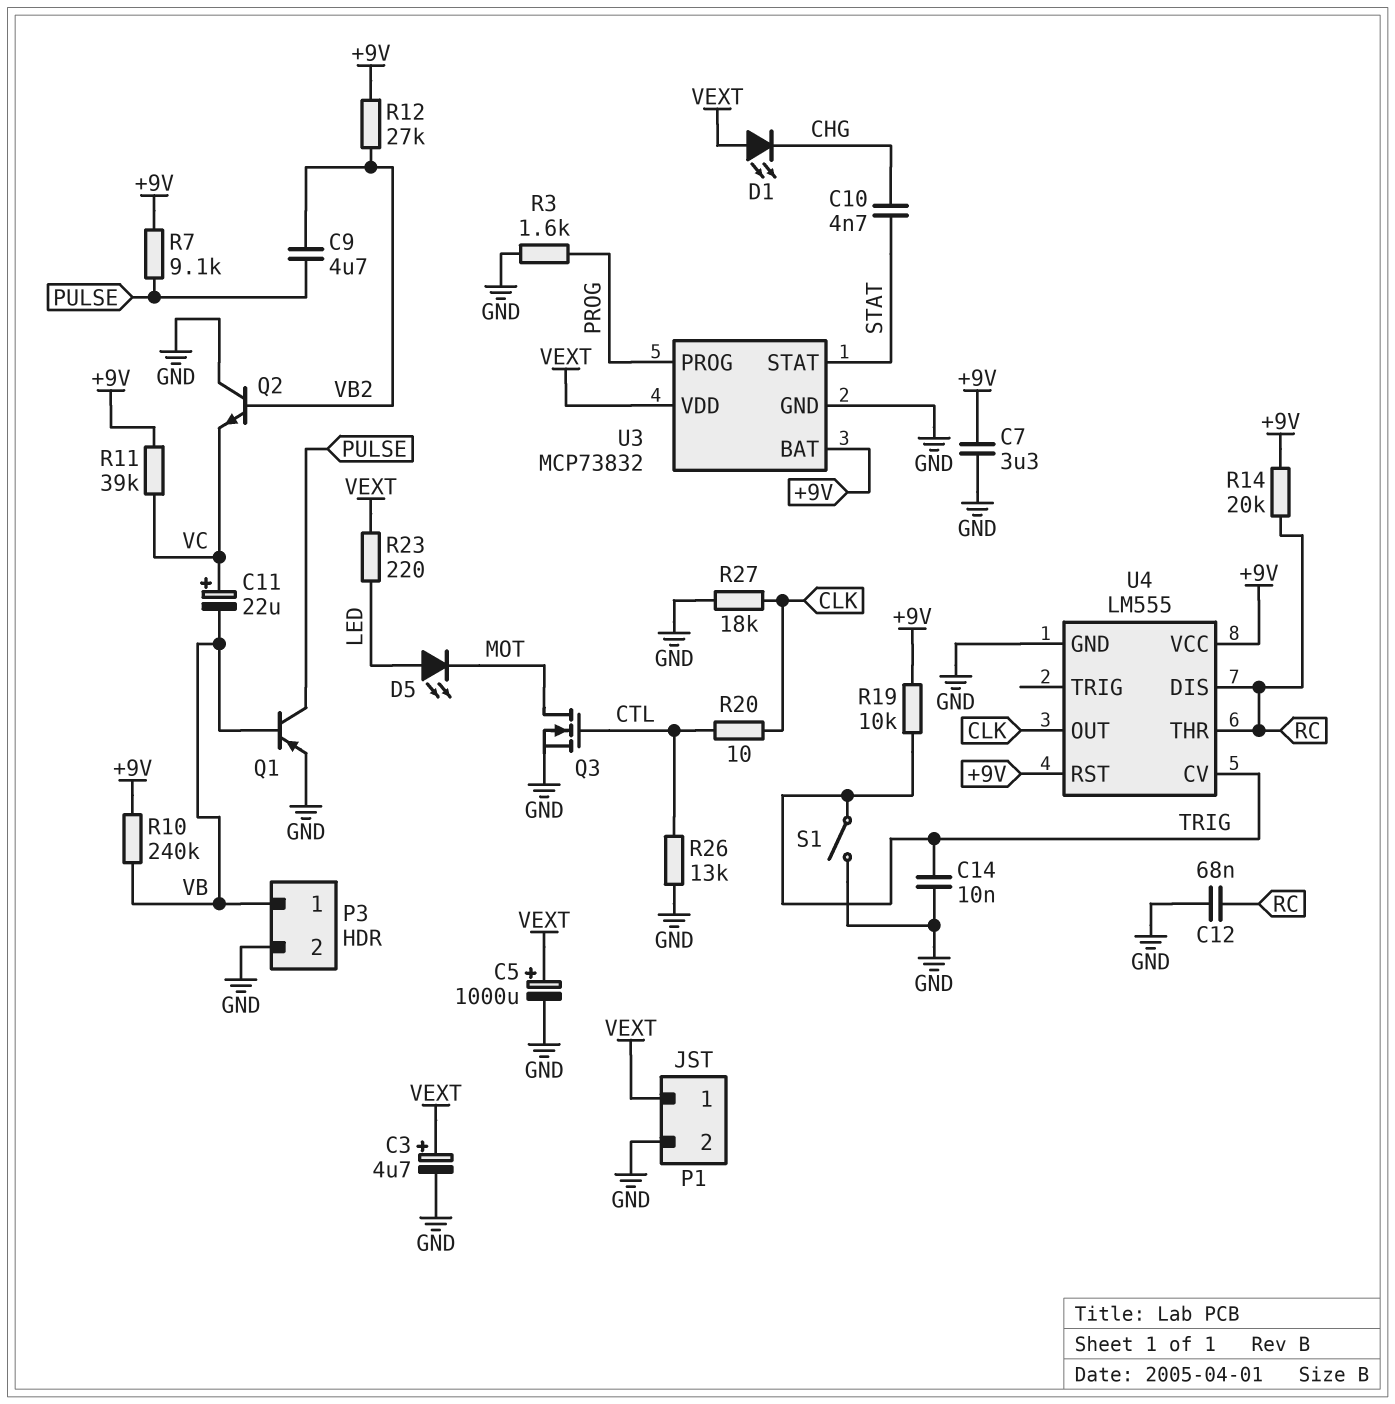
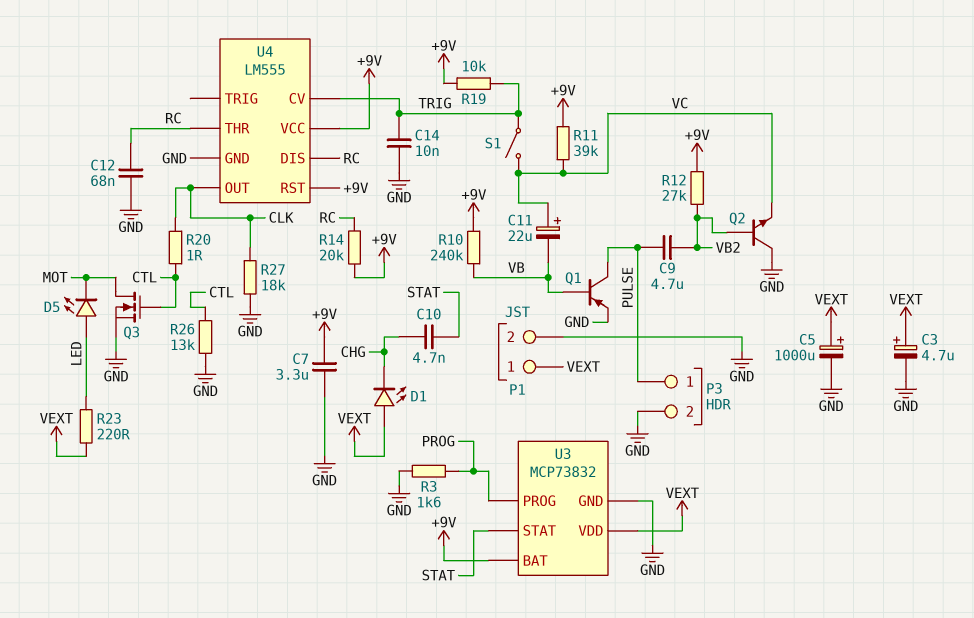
P3 pin 1: VB -> PULSE
R7: 9.1k (+9V, PULSE) -> none
R20: 10 (CLK, CTL) -> 1 (CLK, CTL)
S1: switch (GND, TRIG) -> switch (TRIG, VC)

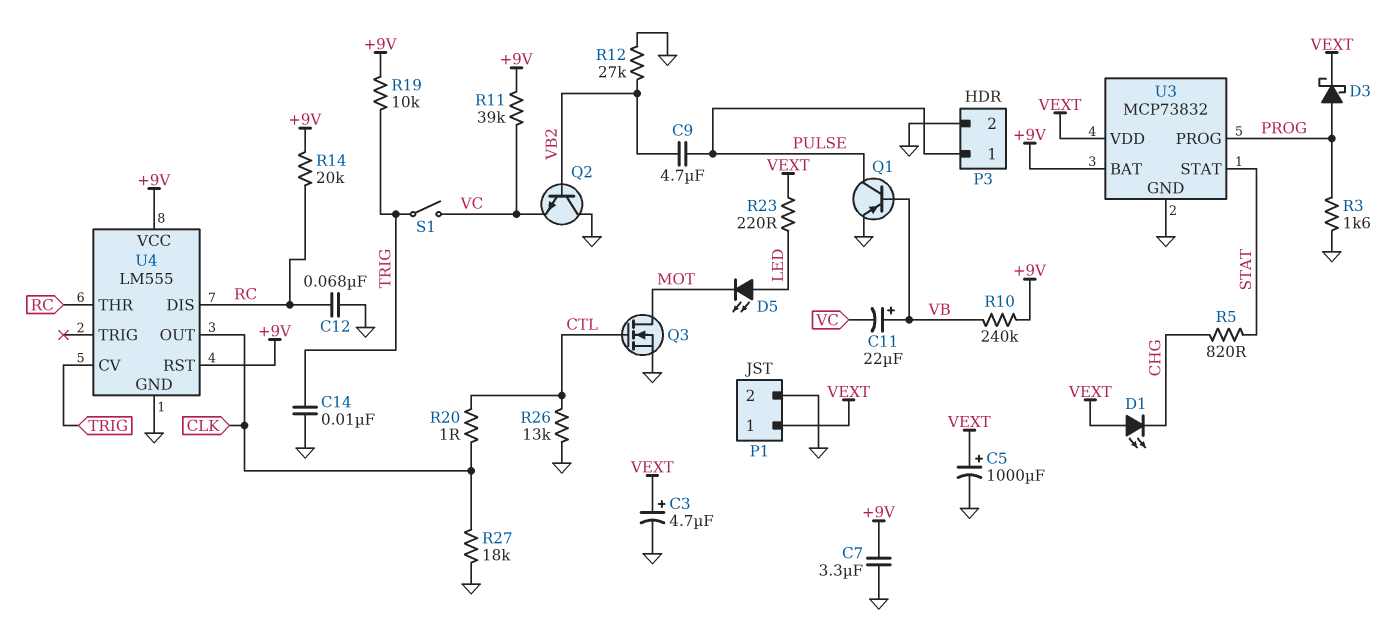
C10: 4.7nF (CHG, STAT) -> none
C11: 22uF (plus VC, minus VB) -> 22uF (plus VB, minus VC)
D3: none -> schottky (A PROG, K VEXT)
R5: none -> 820 (CHG, STAT)
R12: 27k (+9V, VB2) -> 27k (GND, VB2)

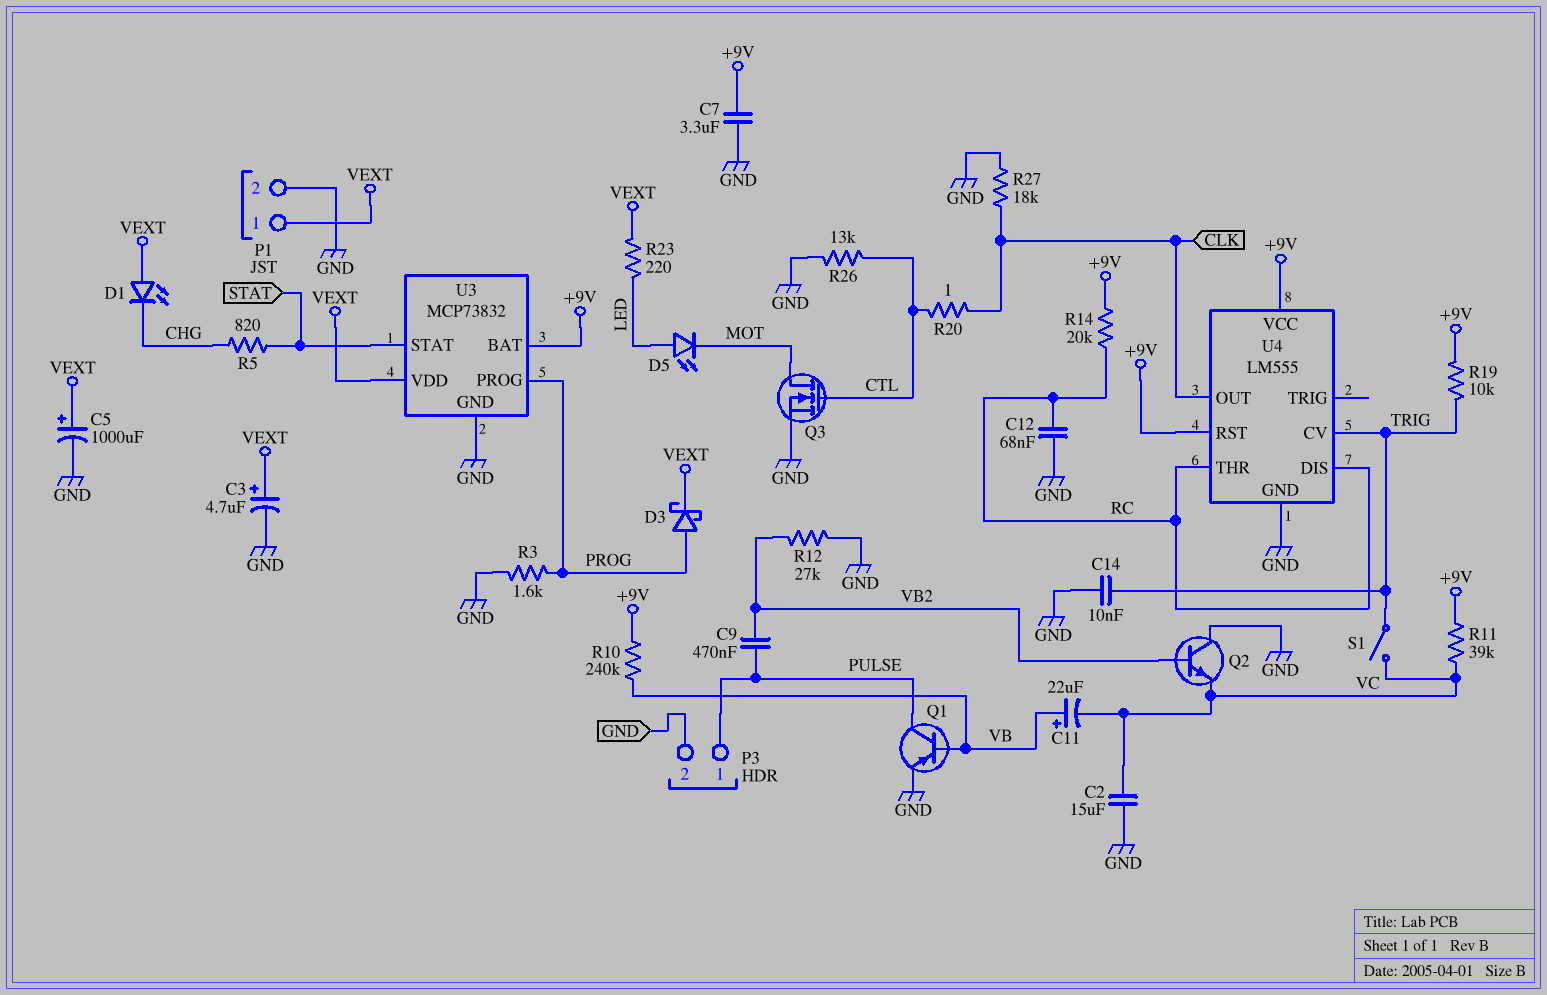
C2: none -> 15uF (GND, VC)
C9: 4.7uF (PULSE, VB2) -> 470nF (PULSE, VB2)

